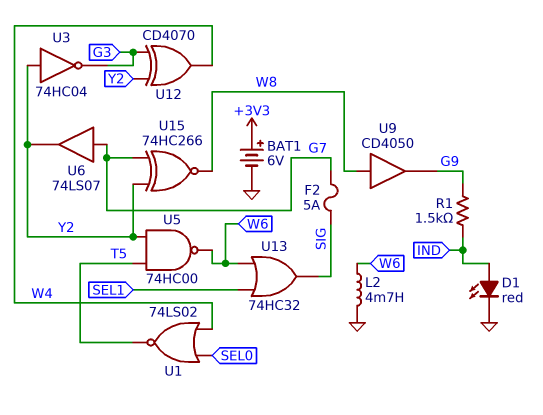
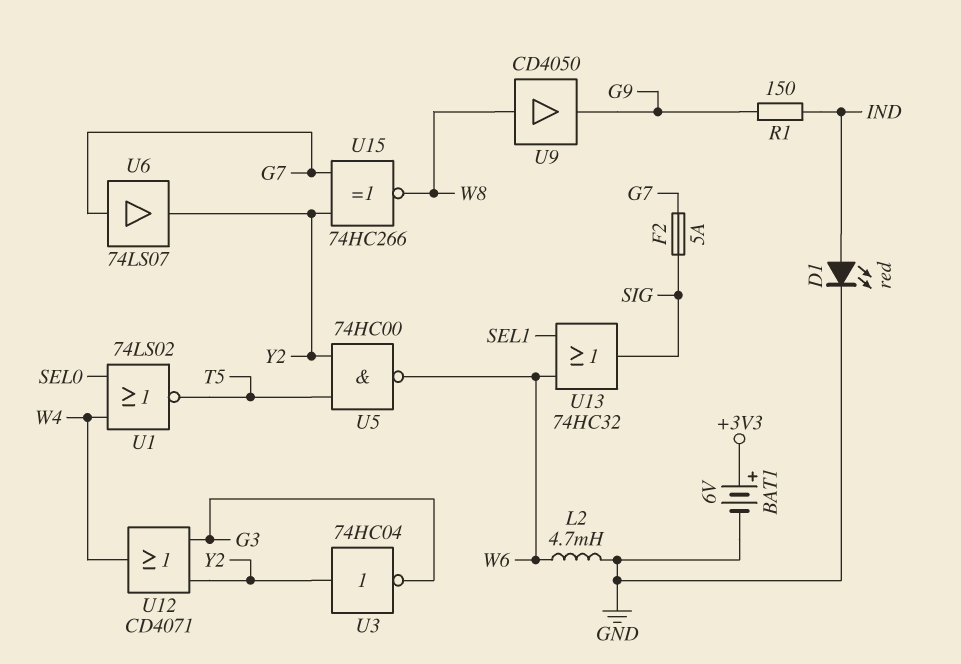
R1: 1.5k (G9, IND) -> 150 (G9, IND)
U12: XOR CD4070 (in G3, in Y2, out W4) -> OR CD4071 (in G3, in Y2, out W4)

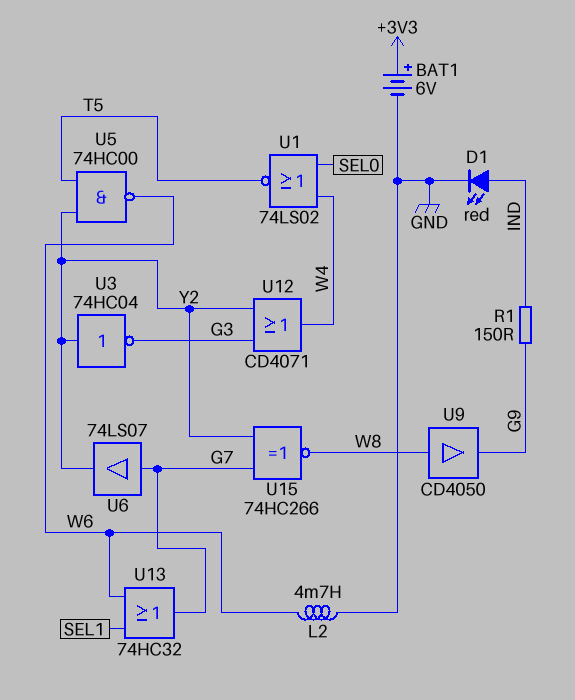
F2: 5A (G7, SIG) -> none
U13: OR 74HC32 (in SEL1, in W6, out SIG) -> OR 74HC32 (in SEL1, in W6, out G7)

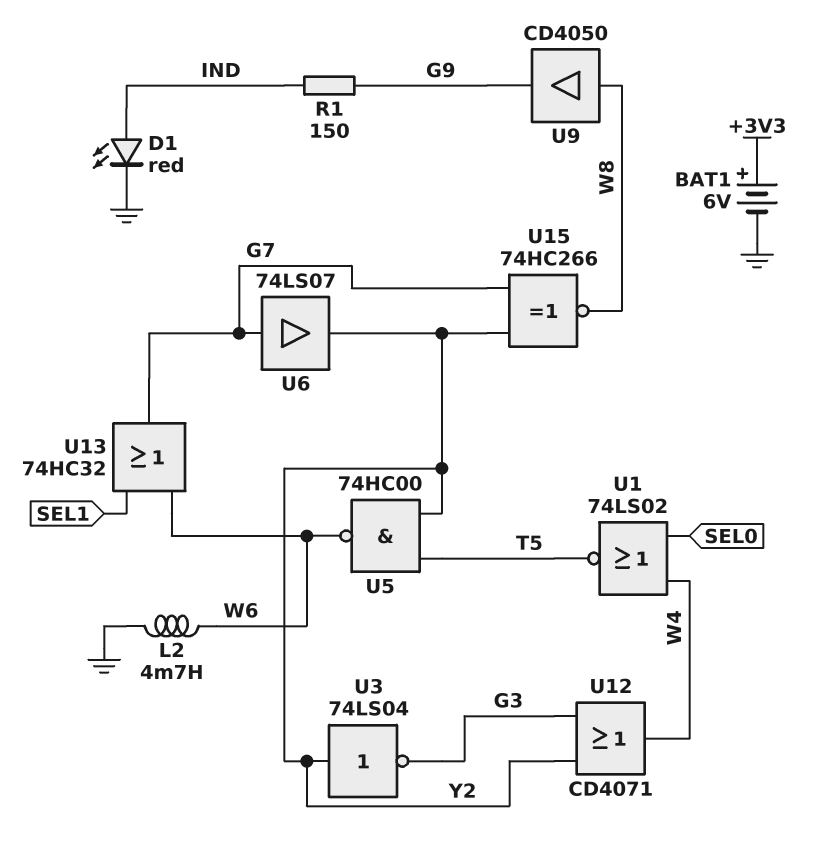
U3: NOT 74HC04 (in Y2, out G3) -> NOT 74LS04 (in Y2, out G3)

